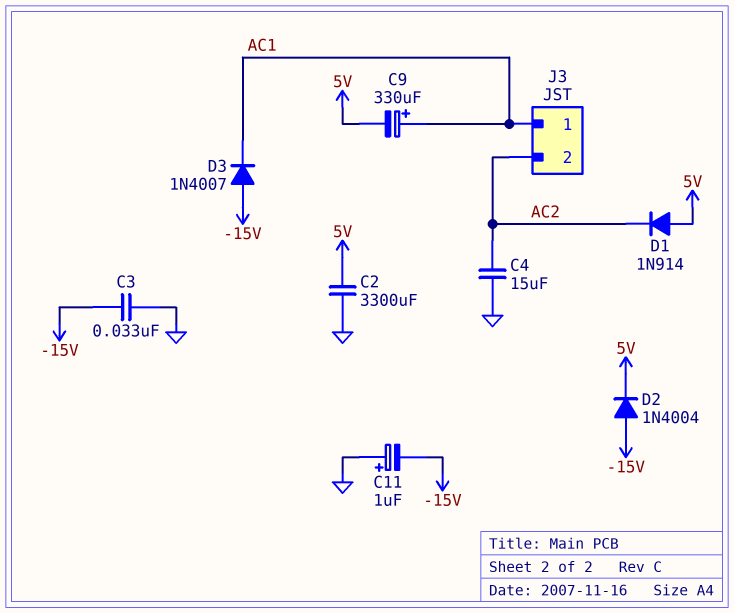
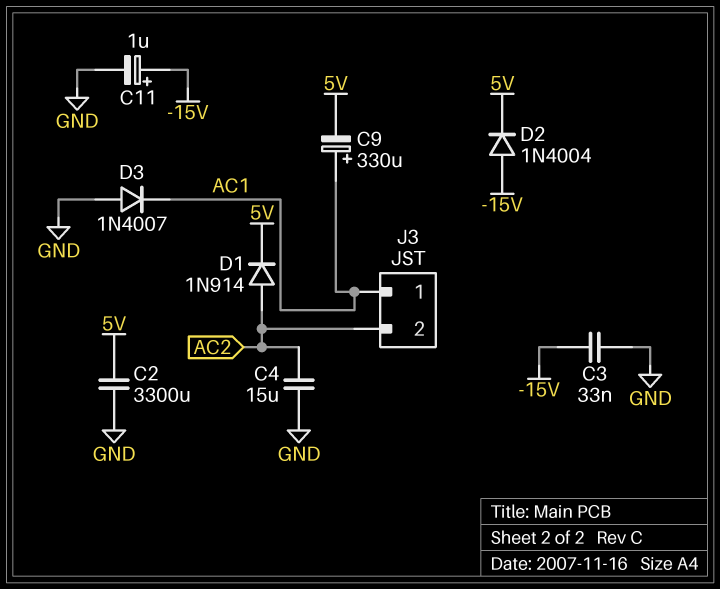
C11: 1uF (plus GND, minus -15V) -> 1uF (plus -15V, minus GND)
D1: diode 1N914 (A 5V, K AC2) -> diode 1N914 (A AC2, K 5V)
D3: diode 1N4007 (A -15V, K AC1) -> diode 1N4007 (A GND, K AC1)

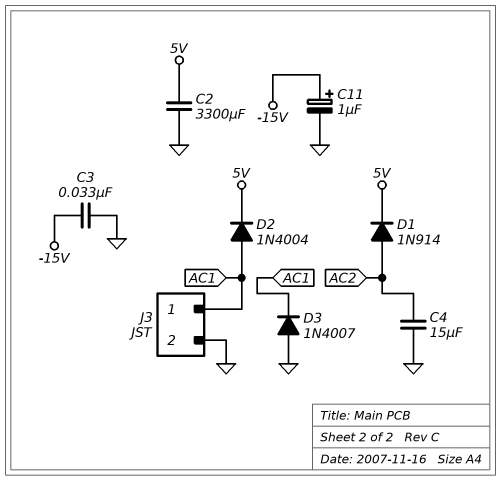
C9: 330uF (plus AC1, minus 5V) -> none
D2: diode 1N4004 (A -15V, K 5V) -> diode 1N4004 (A AC1, K 5V)
J3 pin 2: AC2 -> GND

